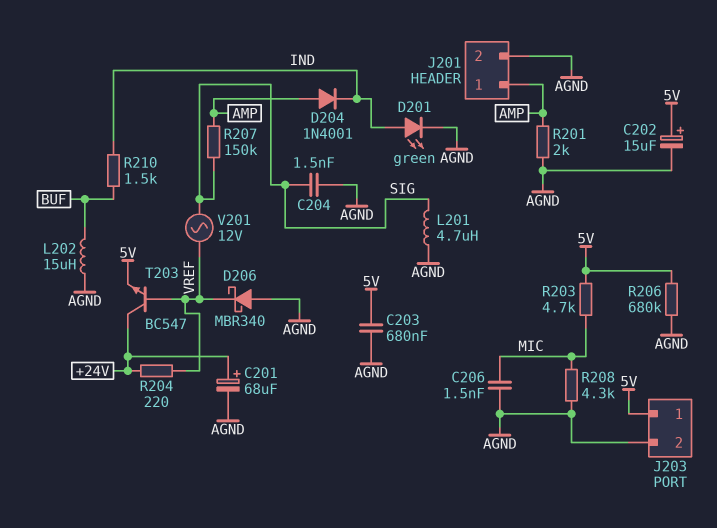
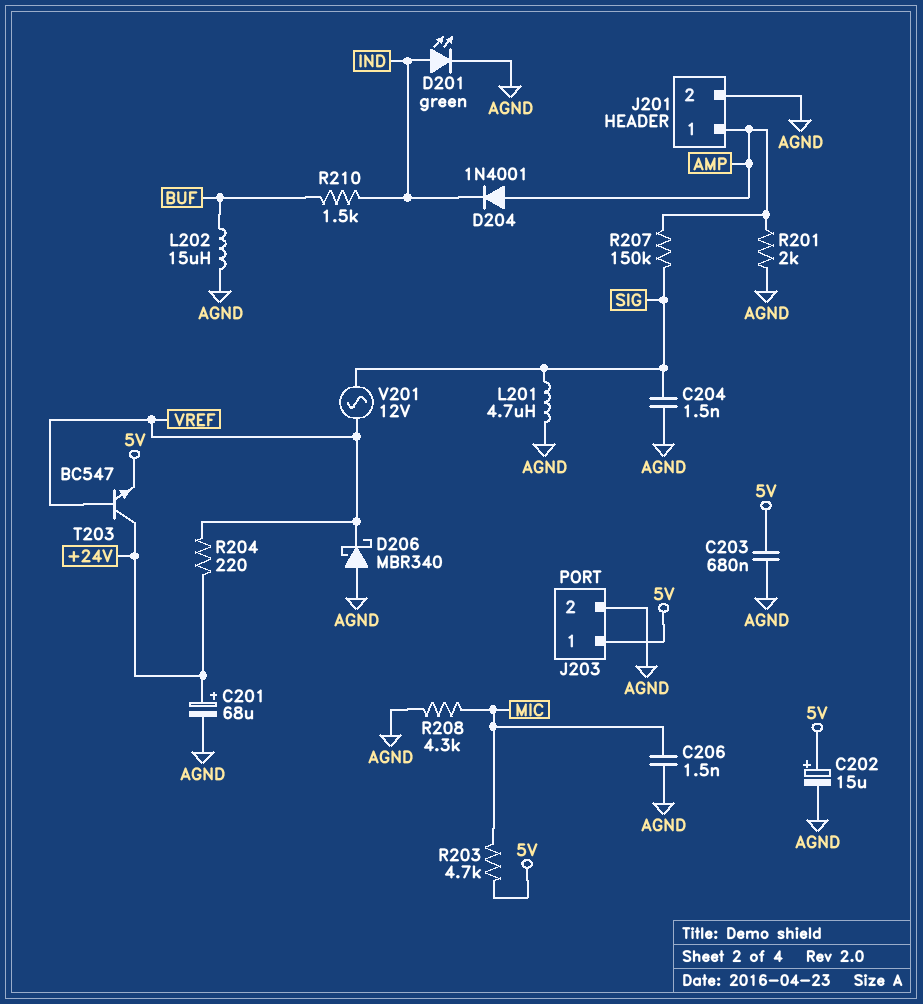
R206: 680k (5V, AGND) -> none

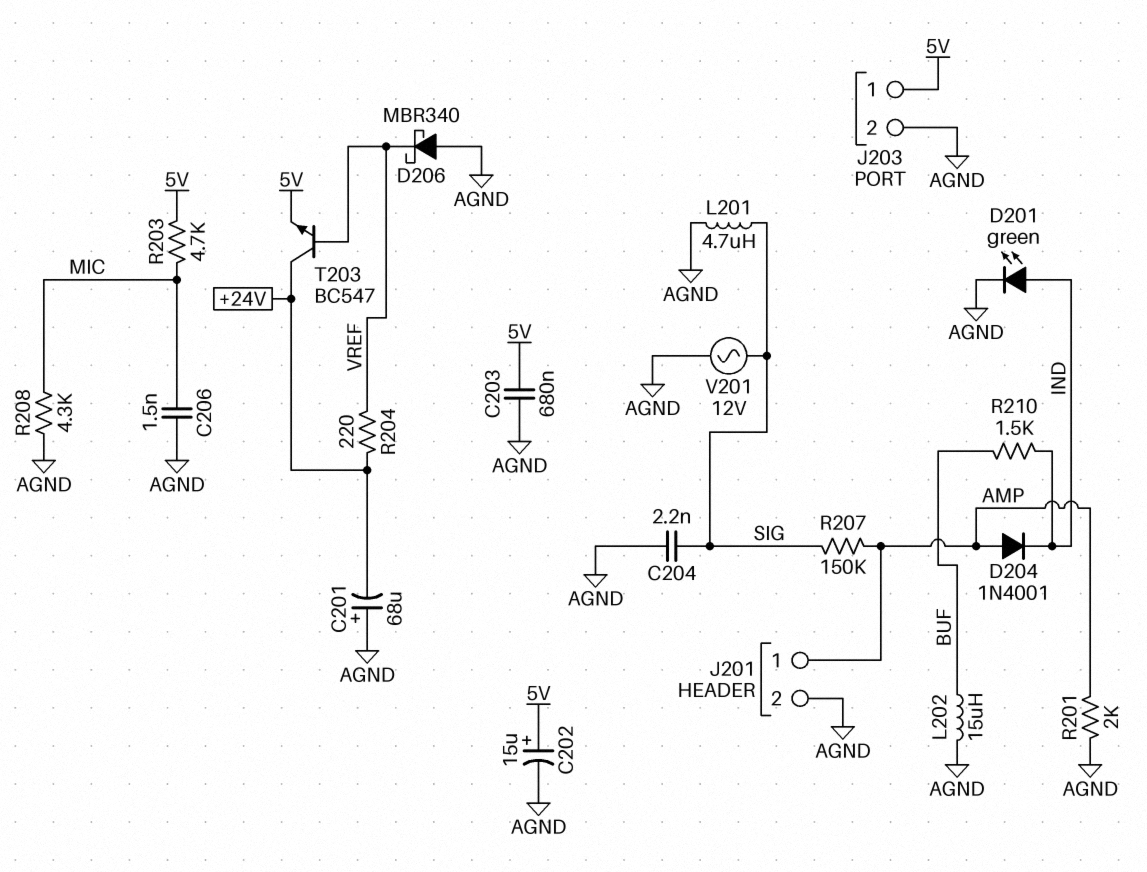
C201: 68uF (plus +24V, minus AGND) -> 68uF (plus AGND, minus +24V)
C204: 1.5nF (AGND, SIG) -> 2.2nF (AGND, SIG)
V201: AC 12V (SIG, VREF) -> AC 12V (AGND, SIG)

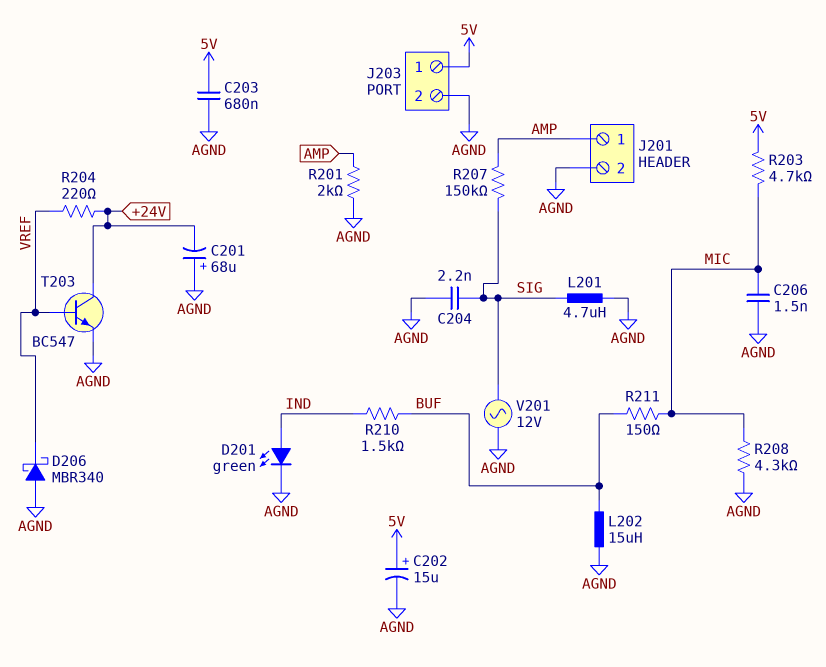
D204: diode 1N4001 (A AMP, K IND) -> none
R211: none -> 150 (BUF, MIC)
T203: NPN BC547 (B VREF, C +24V, E 5V) -> NPN BC547 (B VREF, C +24V, E AGND)

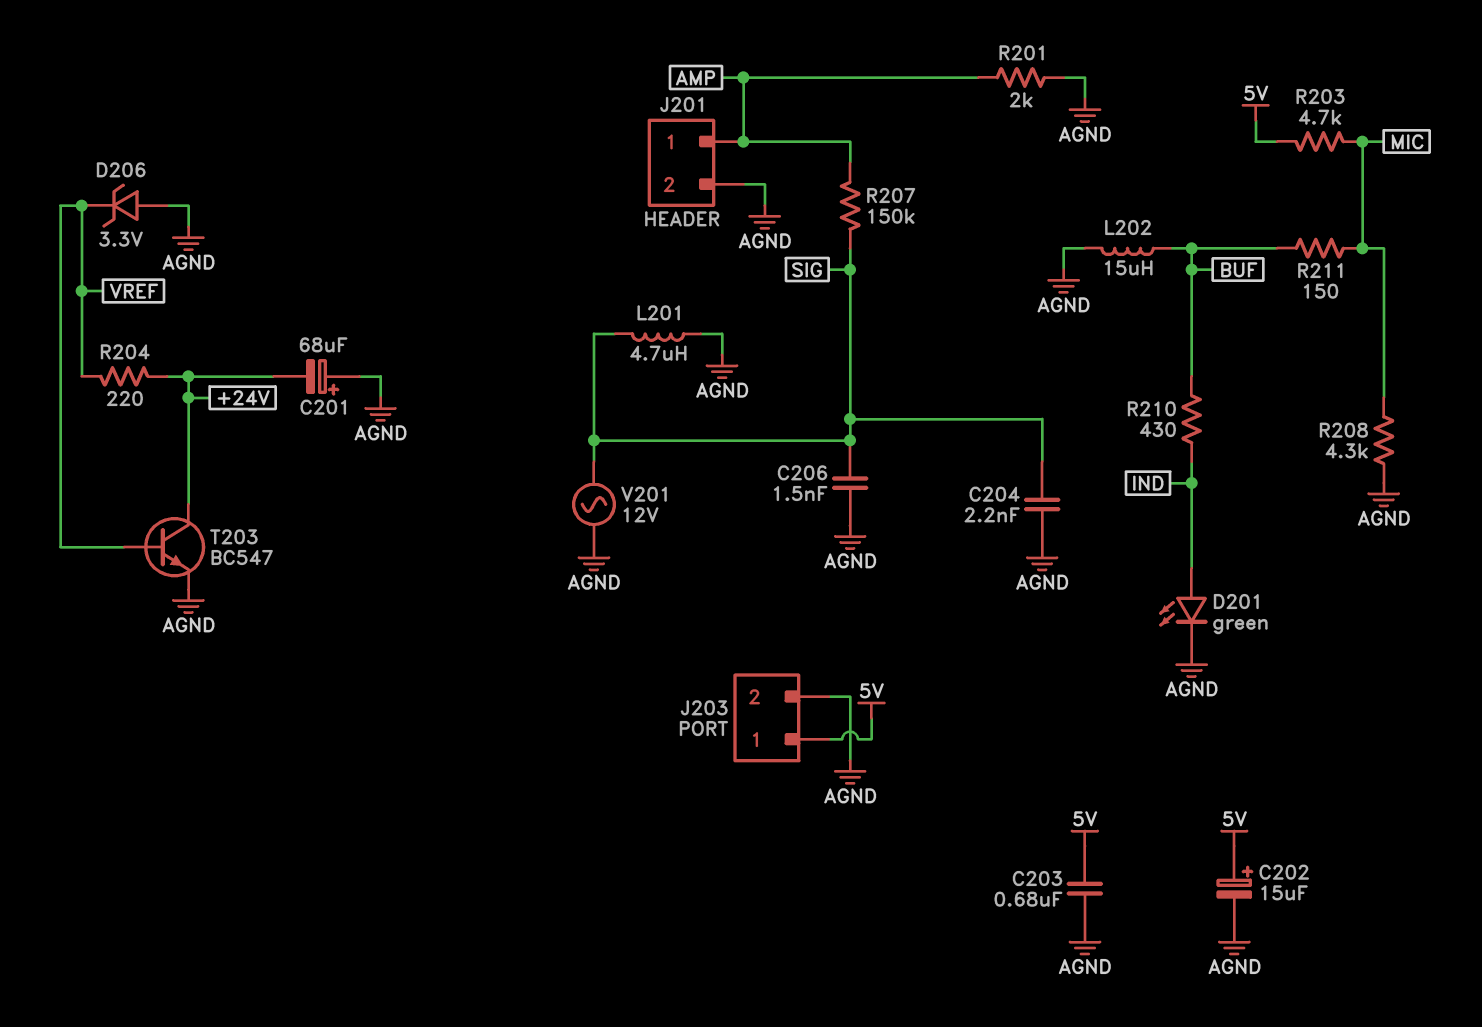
C206: 1.5nF (AGND, MIC) -> 1.5nF (AGND, SIG)
D206: schottky MBR340 (A AGND, K VREF) -> zener 3.3V (A AGND, K VREF)
R210: 1.5k (BUF, IND) -> 430 (BUF, IND)

